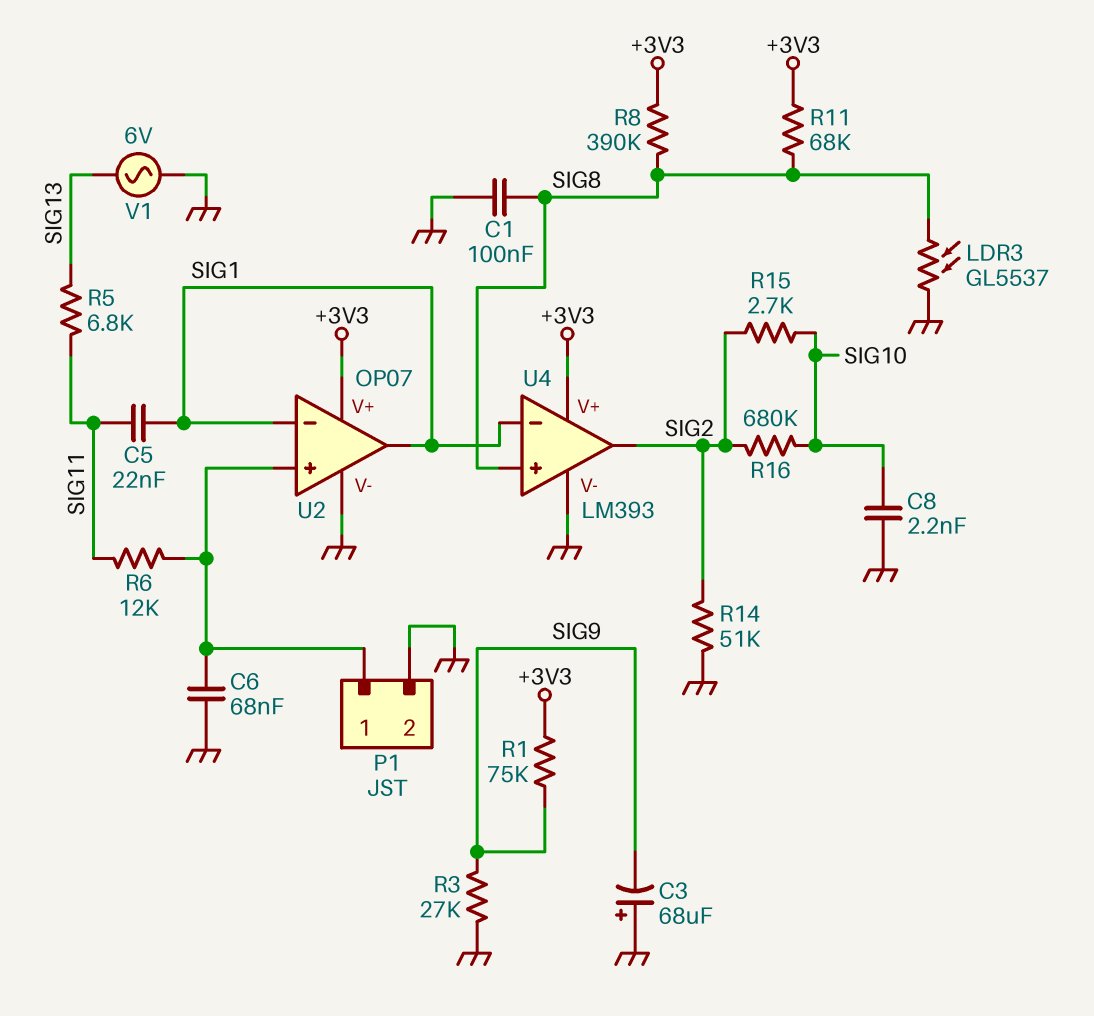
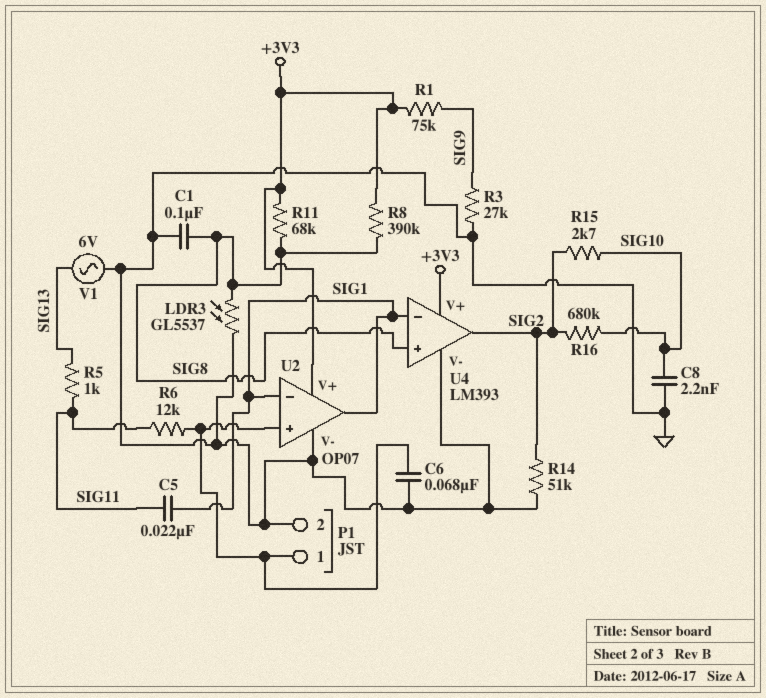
C3: 68uF (plus GND, minus SIG9) -> none
R5: 6.8k (SIG11, SIG13) -> 1k (SIG11, SIG13)

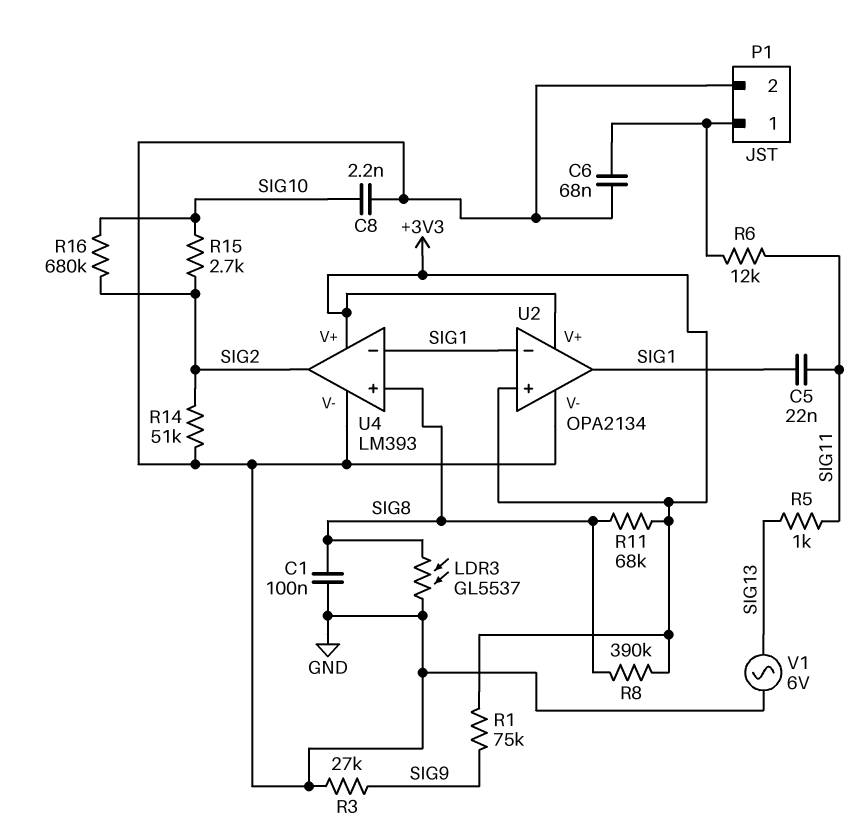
U2: OP07 -> OPA2134
U2 pin in+: P1/1 -> +3V3

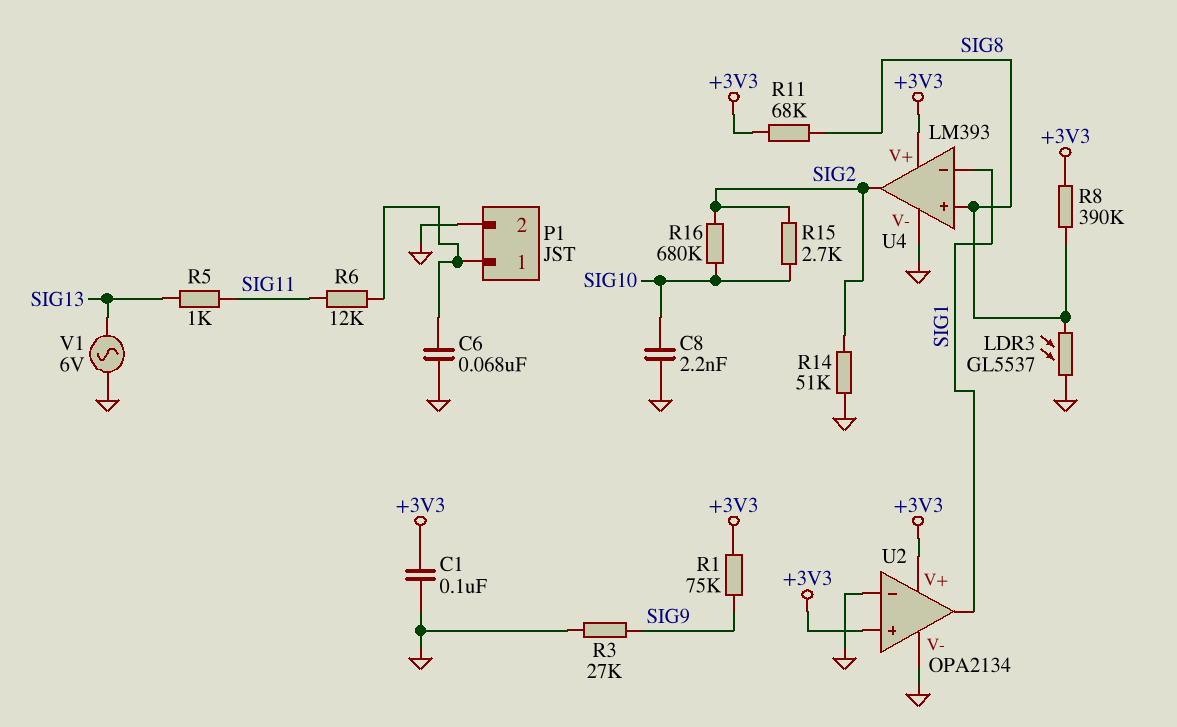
C1: 100nF (GND, SIG8) -> 100nF (+3V3, GND)
C5: 22nF (SIG1, SIG11) -> none
U2 pin in-: SIG1 -> GND

